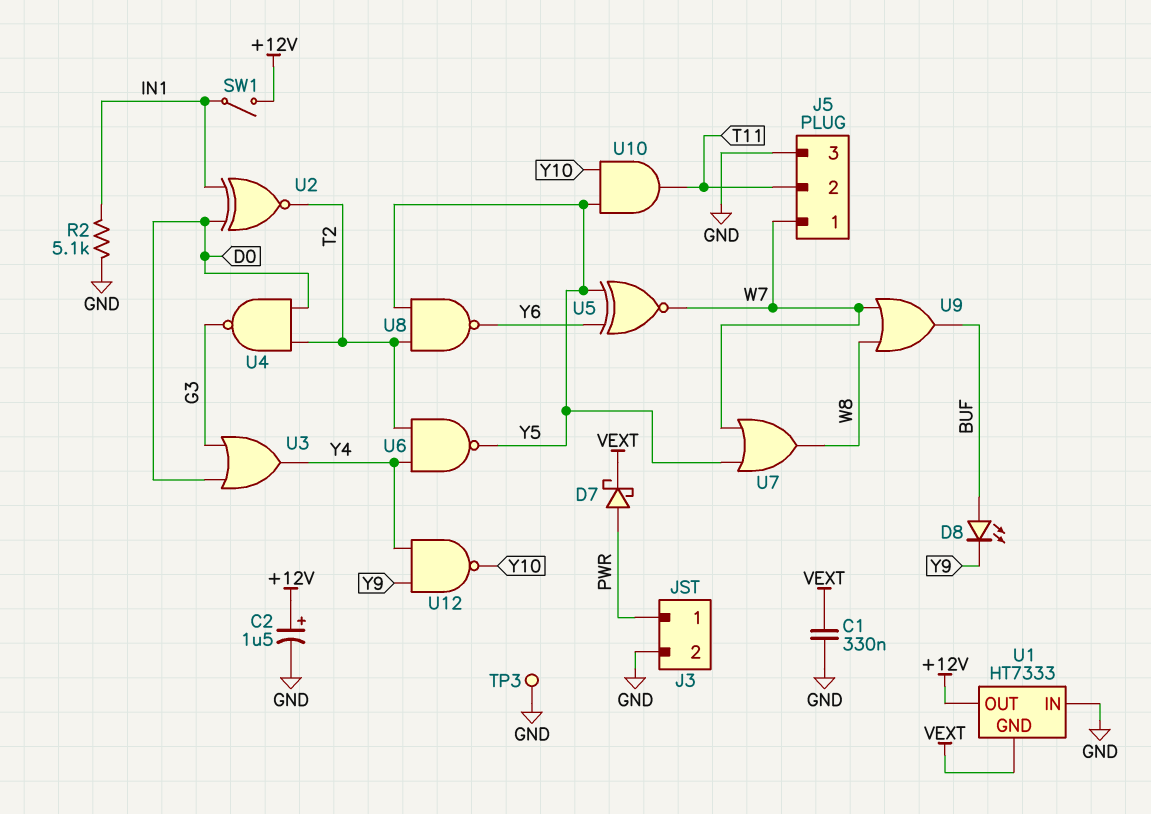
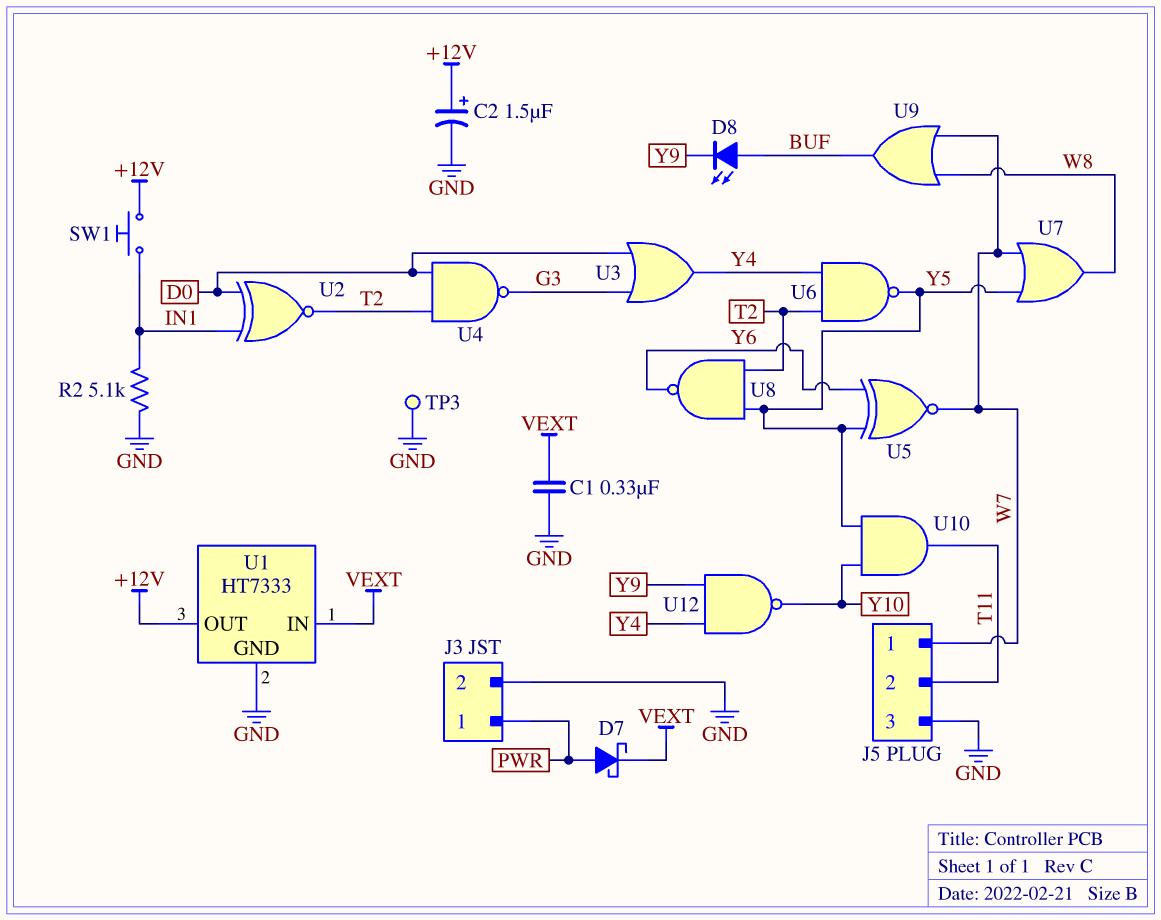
SW1: switch (+12V, IN1) -> button (+12V, IN1)
U1 pin GND: VEXT -> GND
U1 pin IN: GND -> VEXT

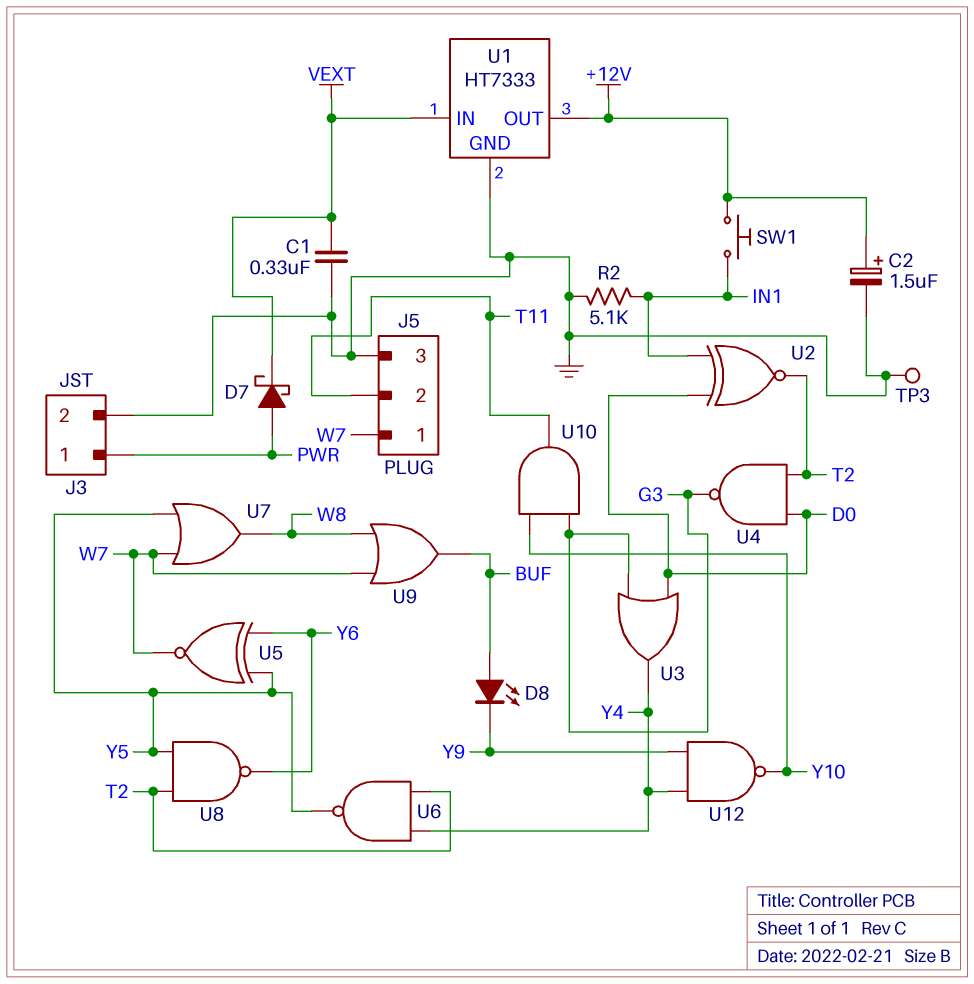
U10: AND (in Y5, in Y10, out T11) -> AND (in G3, in Y10, out T11)

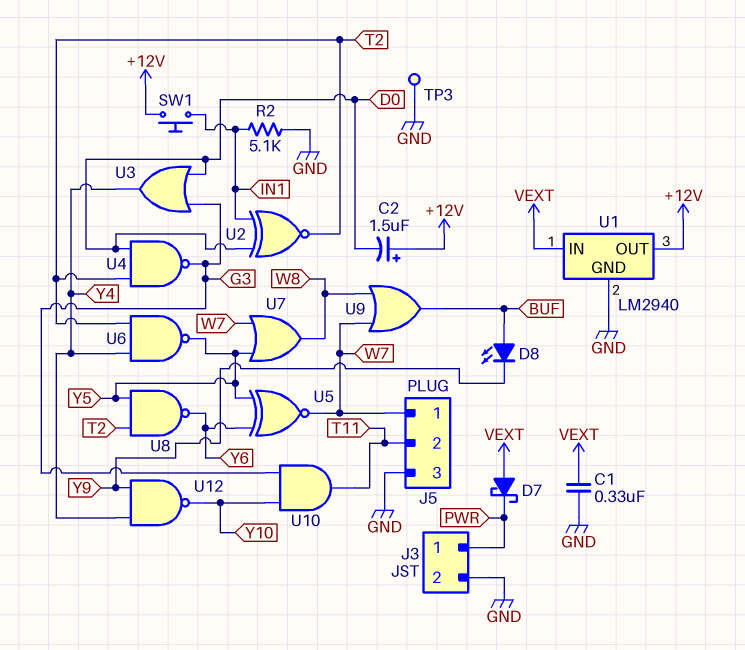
C2: 1.5uF (plus +12V, minus GND) -> 1.5uF (plus +12V, minus D0)
D7: schottky (A PWR, K VEXT) -> schottky (A VEXT, K PWR)
U1: HT7333 -> LM2940

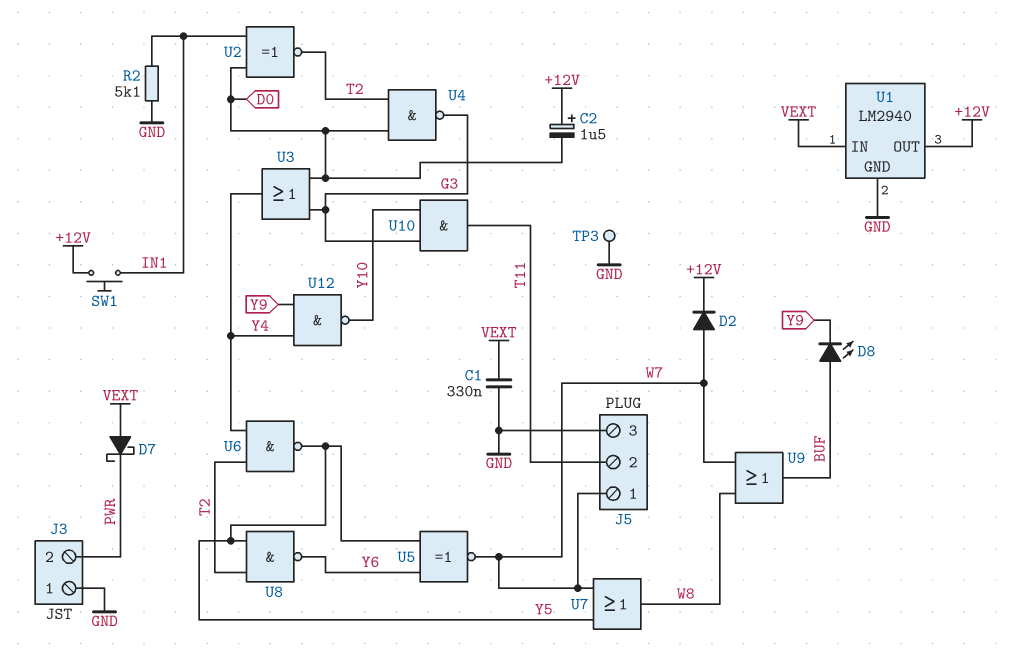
D2: none -> diode (A W7, K +12V)
J3 pin 1: PWR -> GND
J3 pin 2: GND -> PWR

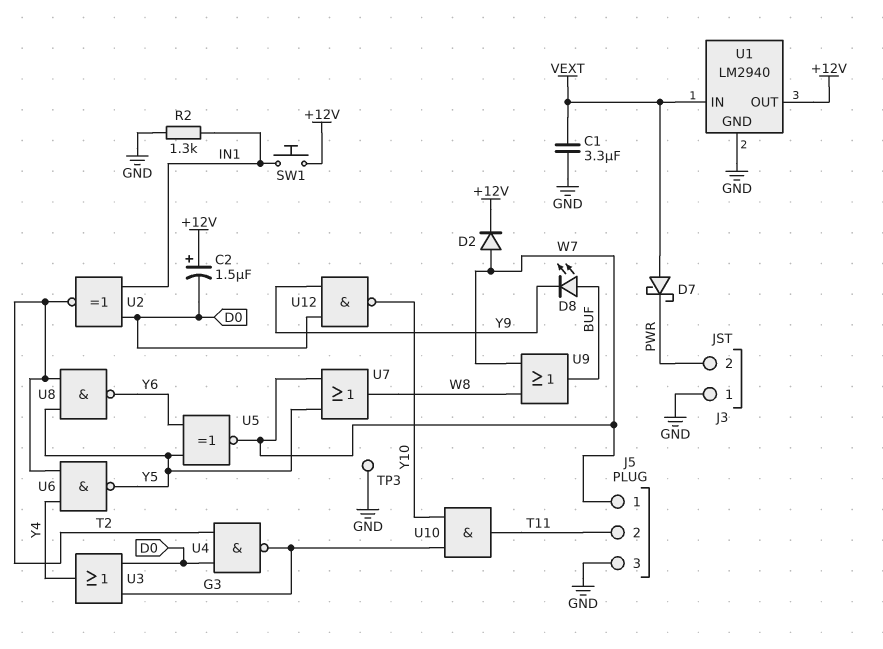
C1: 330nF (GND, VEXT) -> 3.3uF (GND, VEXT)
R2: 5.1k (GND, IN1) -> 1.3k (GND, IN1)
U12: NAND (in Y4, in Y9, out Y10) -> NAND (in D0, in Y9, out Y10)

